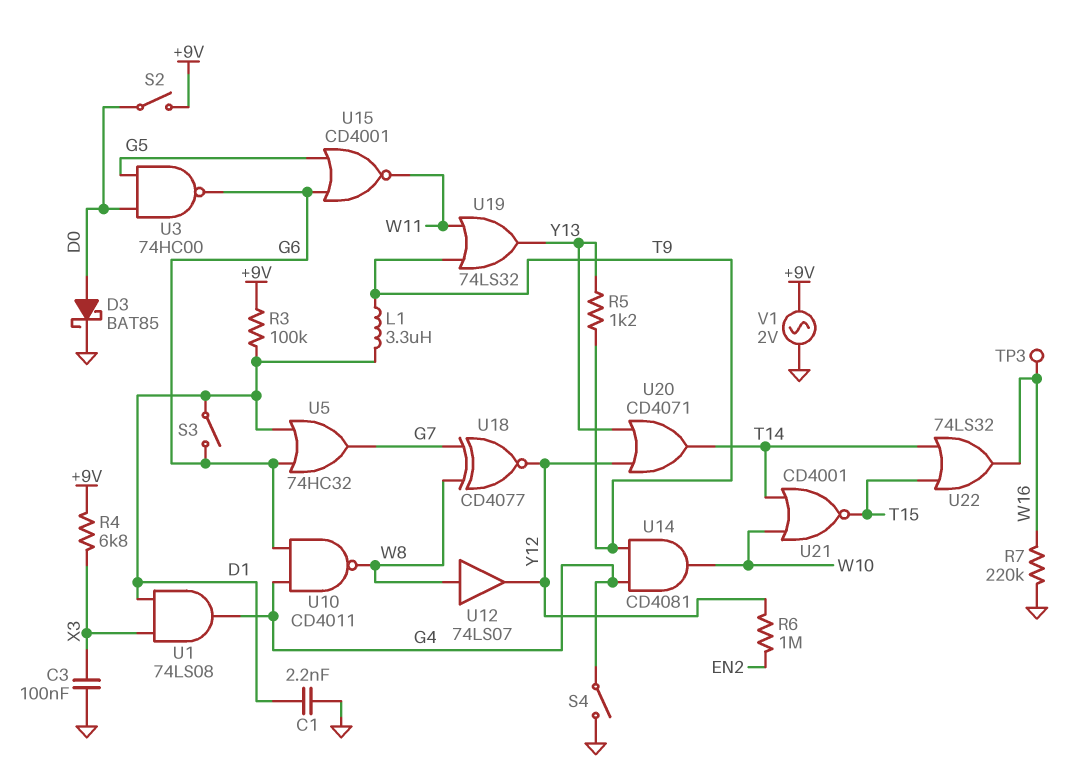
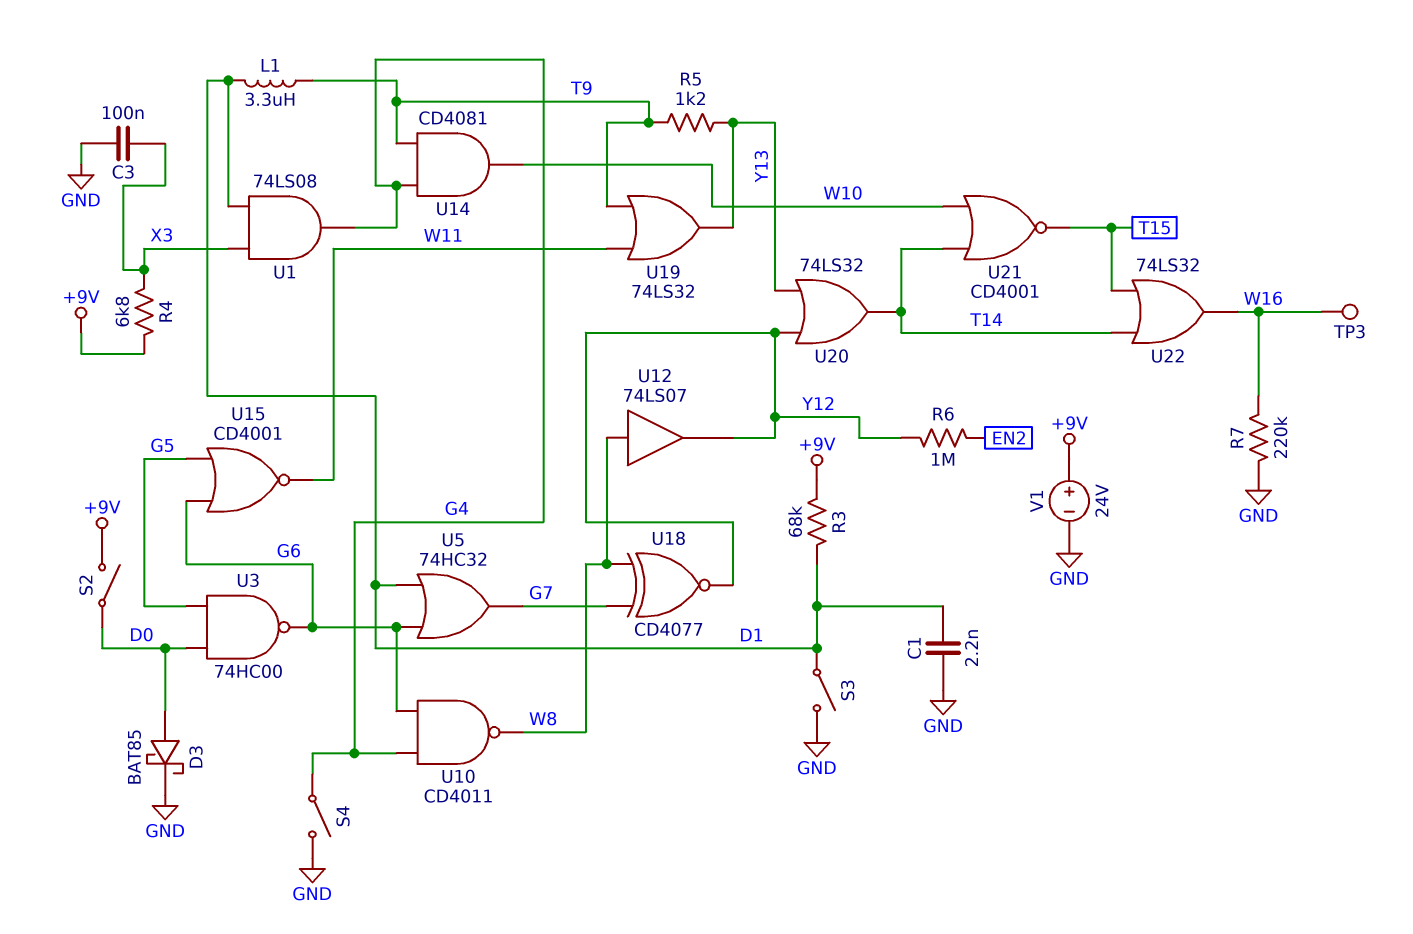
R3: 100k (+9V, D1) -> 68k (+9V, D1)
S3: switch (D1, G6) -> switch (D1, GND)
U20: OR CD4071 (in Y12, in Y13, out T14) -> OR 74LS32 (in Y12, in Y13, out T14)
V1: AC 2V (+9V, GND) -> 24V (plus +9V, minus GND)

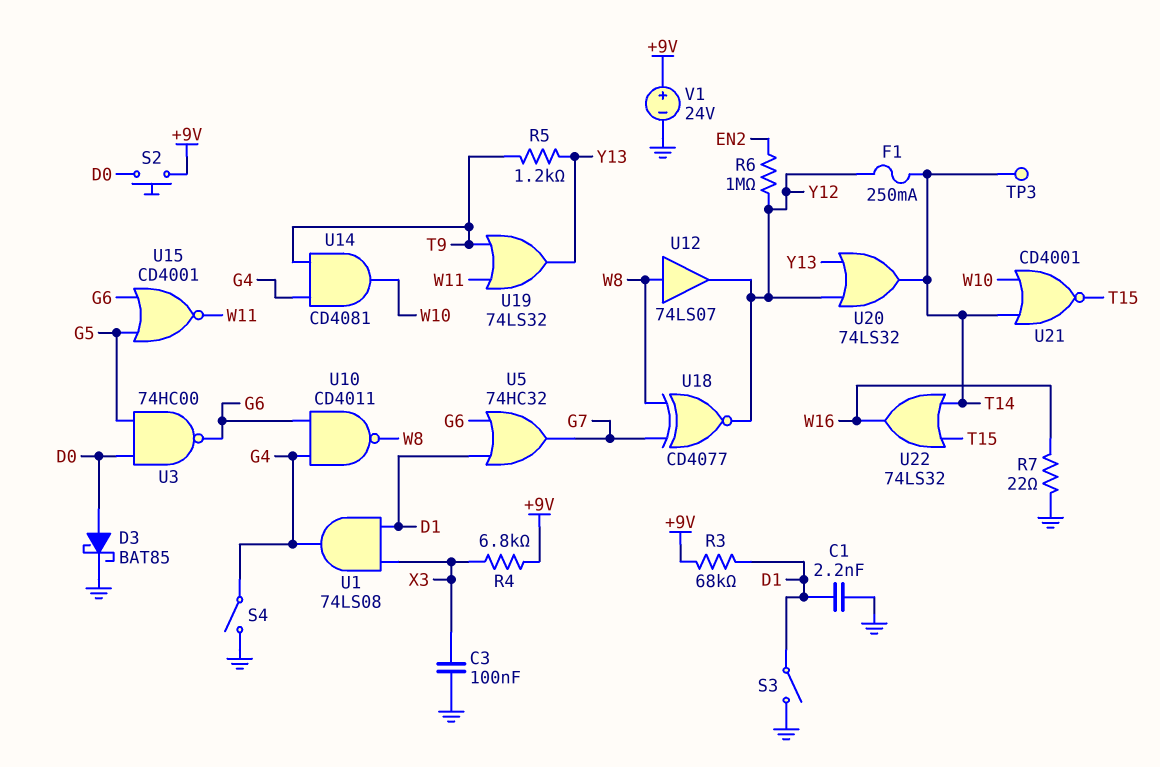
F1: none -> 250mA (T14, Y12)
L1: 3.3uH (D1, T9) -> none
R7: 220k (GND, W16) -> 22 (GND, W16)
S2: switch (+9V, D0) -> button (+9V, D0)
TP3: test point (W16) -> test point (T14)

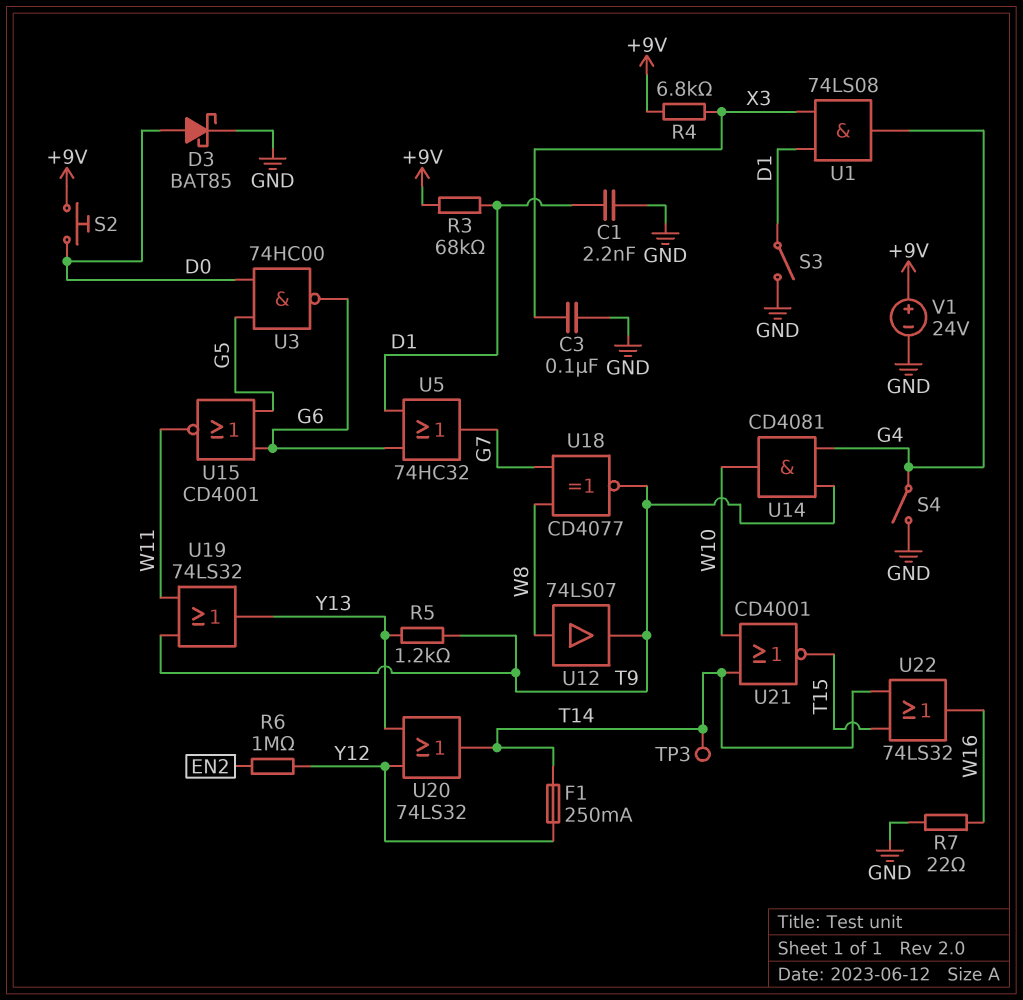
U10: NAND CD4011 (in G4, in G6, out W8) -> none
U12: buffer 74LS07 (in W8, out Y12) -> buffer 74LS07 (in W8, out T9)
U18: XNOR CD4077 (in G7, in W8, out Y12) -> XNOR CD4077 (in G7, in W8, out T9)

